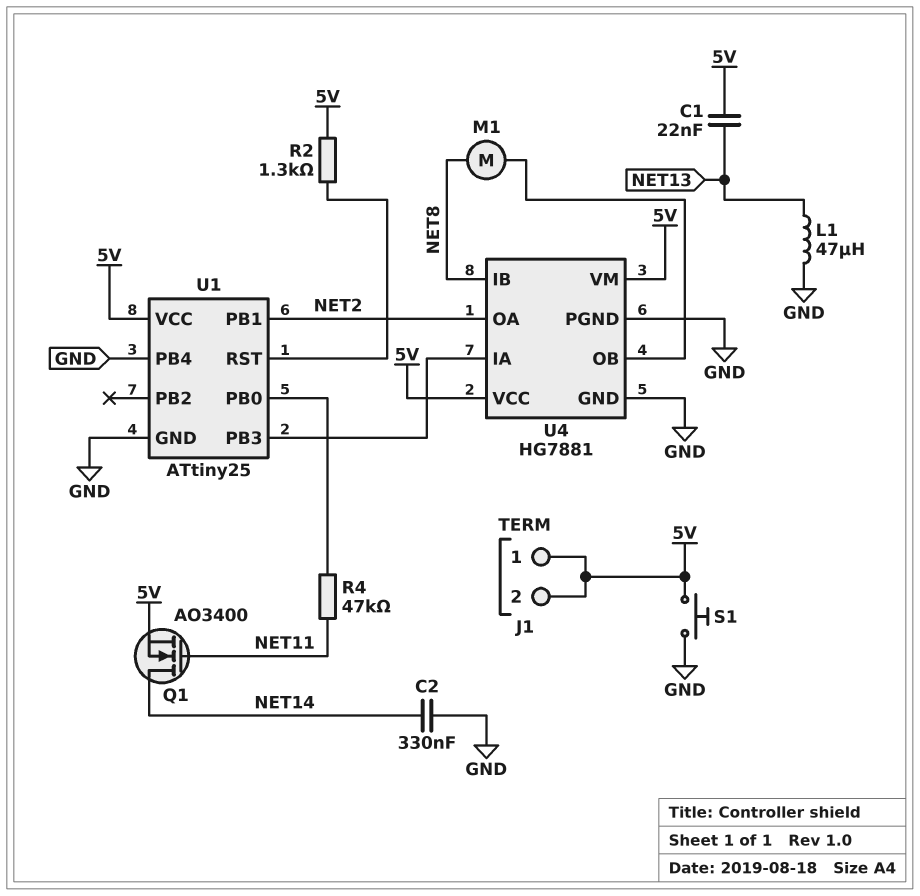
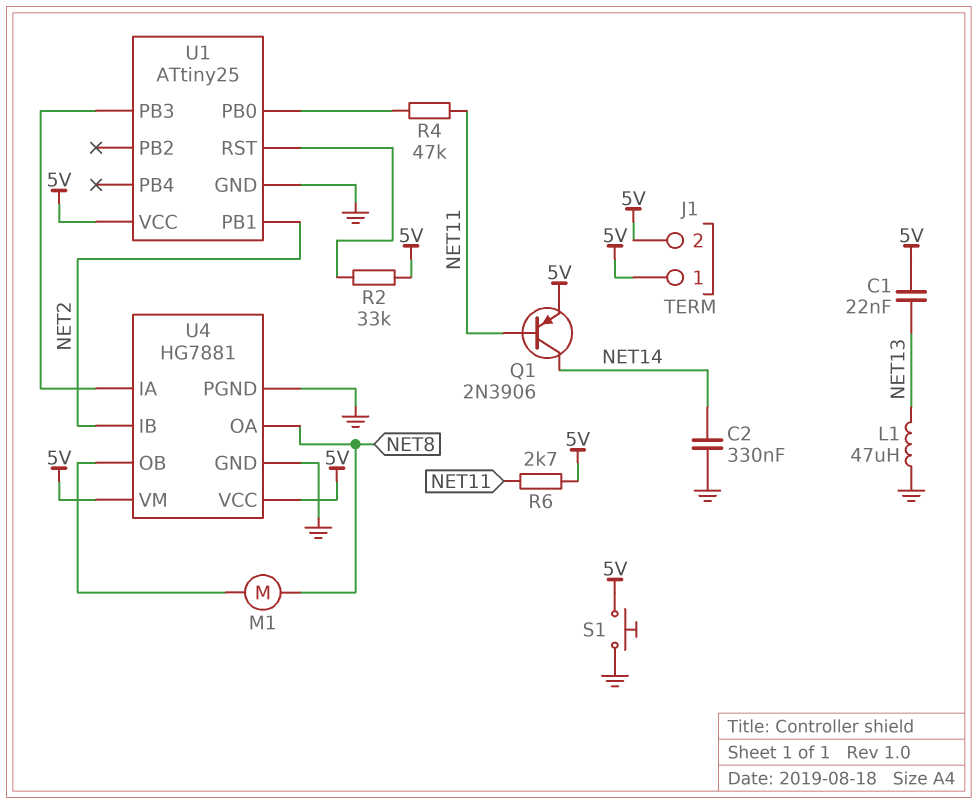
Q1: NMOS AO3400 (G NET11, D NET14, S 5V) -> PNP 2N3906 (B NET11, C NET14, E 5V)
R2: 1.3k (5V, U1/RST) -> 33k (5V, U1/RST)
R6: none -> 2.7k (5V, NET11)
U1 pin PB4: GND -> none
U4 pin IB: NET8 -> NET2
U4 pin OA: NET2 -> NET8

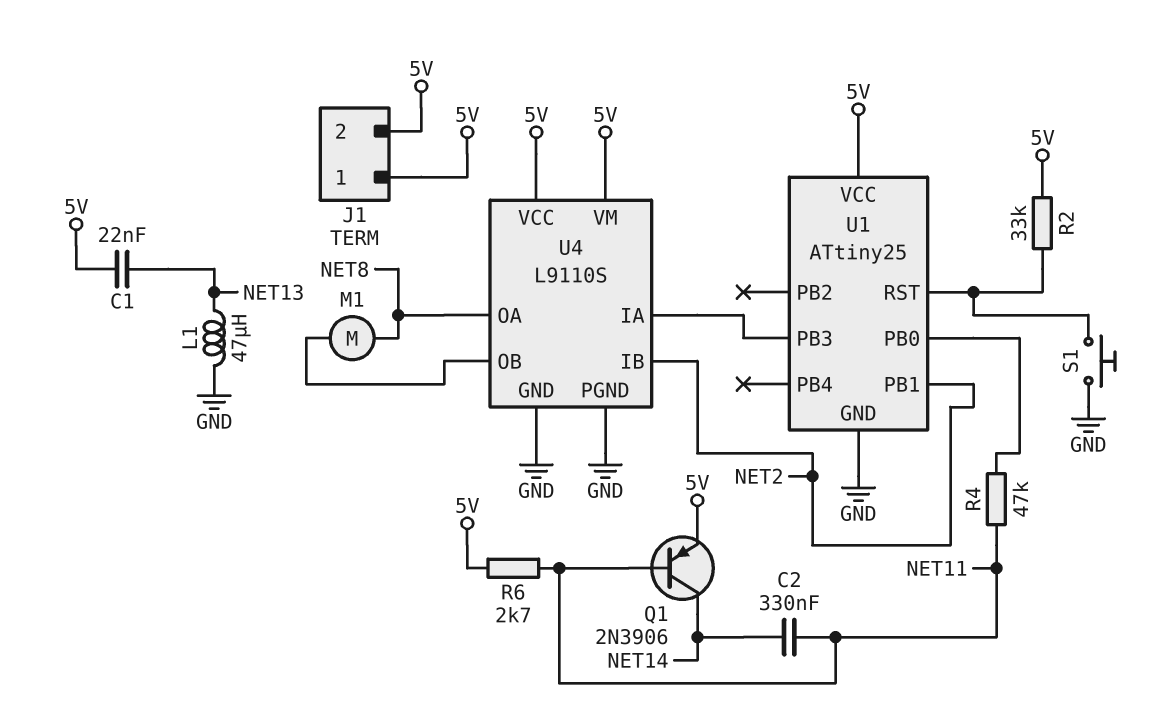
C2: 330nF (GND, NET14) -> 330nF (NET11, NET14)
S1: button (5V, GND) -> button (GND, U1/RST)
U4: HG7881 -> L9110S

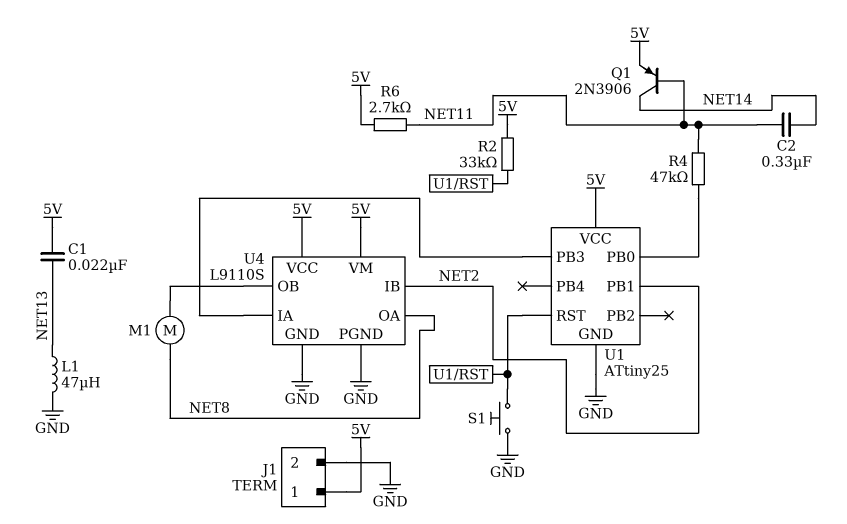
J1 pin 2: 5V -> GND

